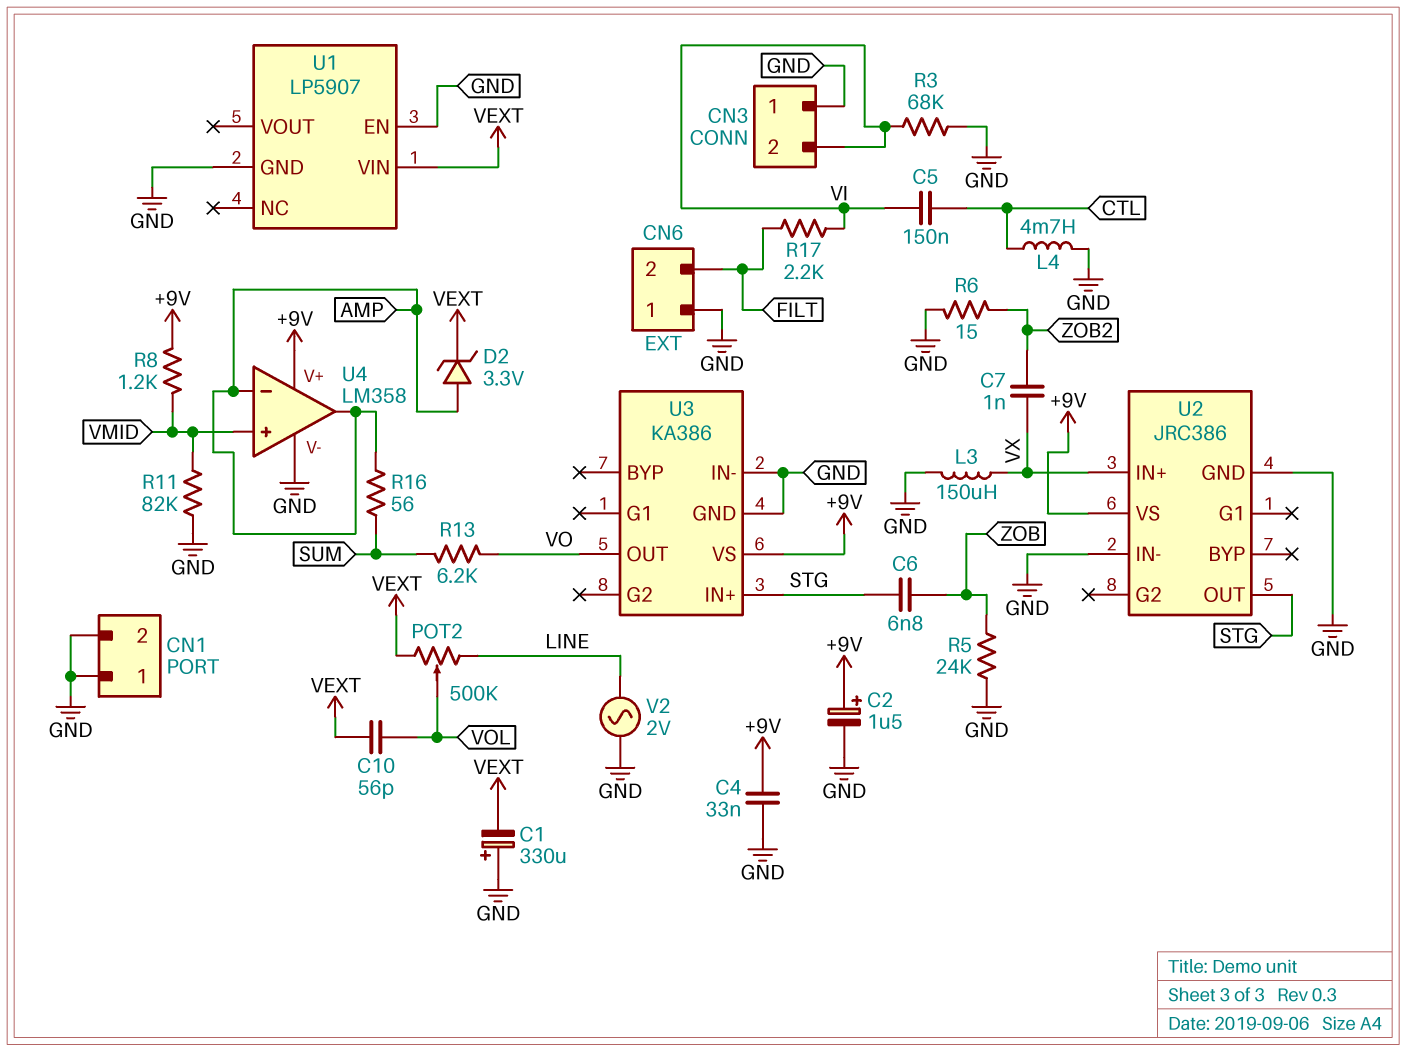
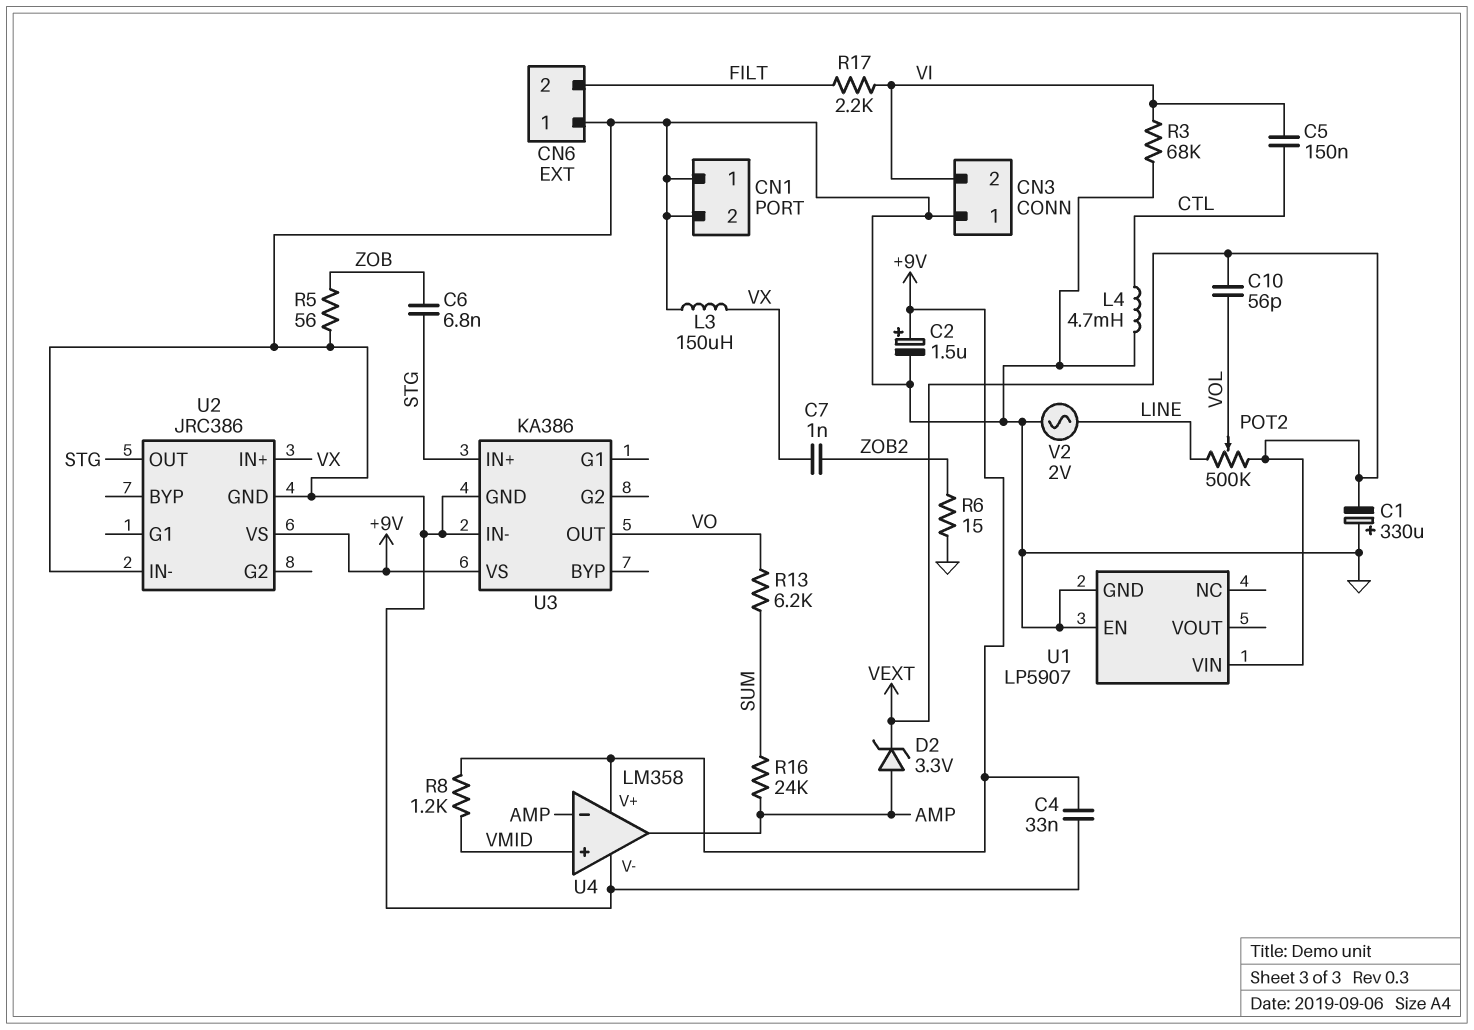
R5: 24k (GND, ZOB) -> 56 (GND, ZOB)
R11: 82k (GND, VMID) -> none
R16: 56 (AMP, SUM) -> 24k (AMP, SUM)

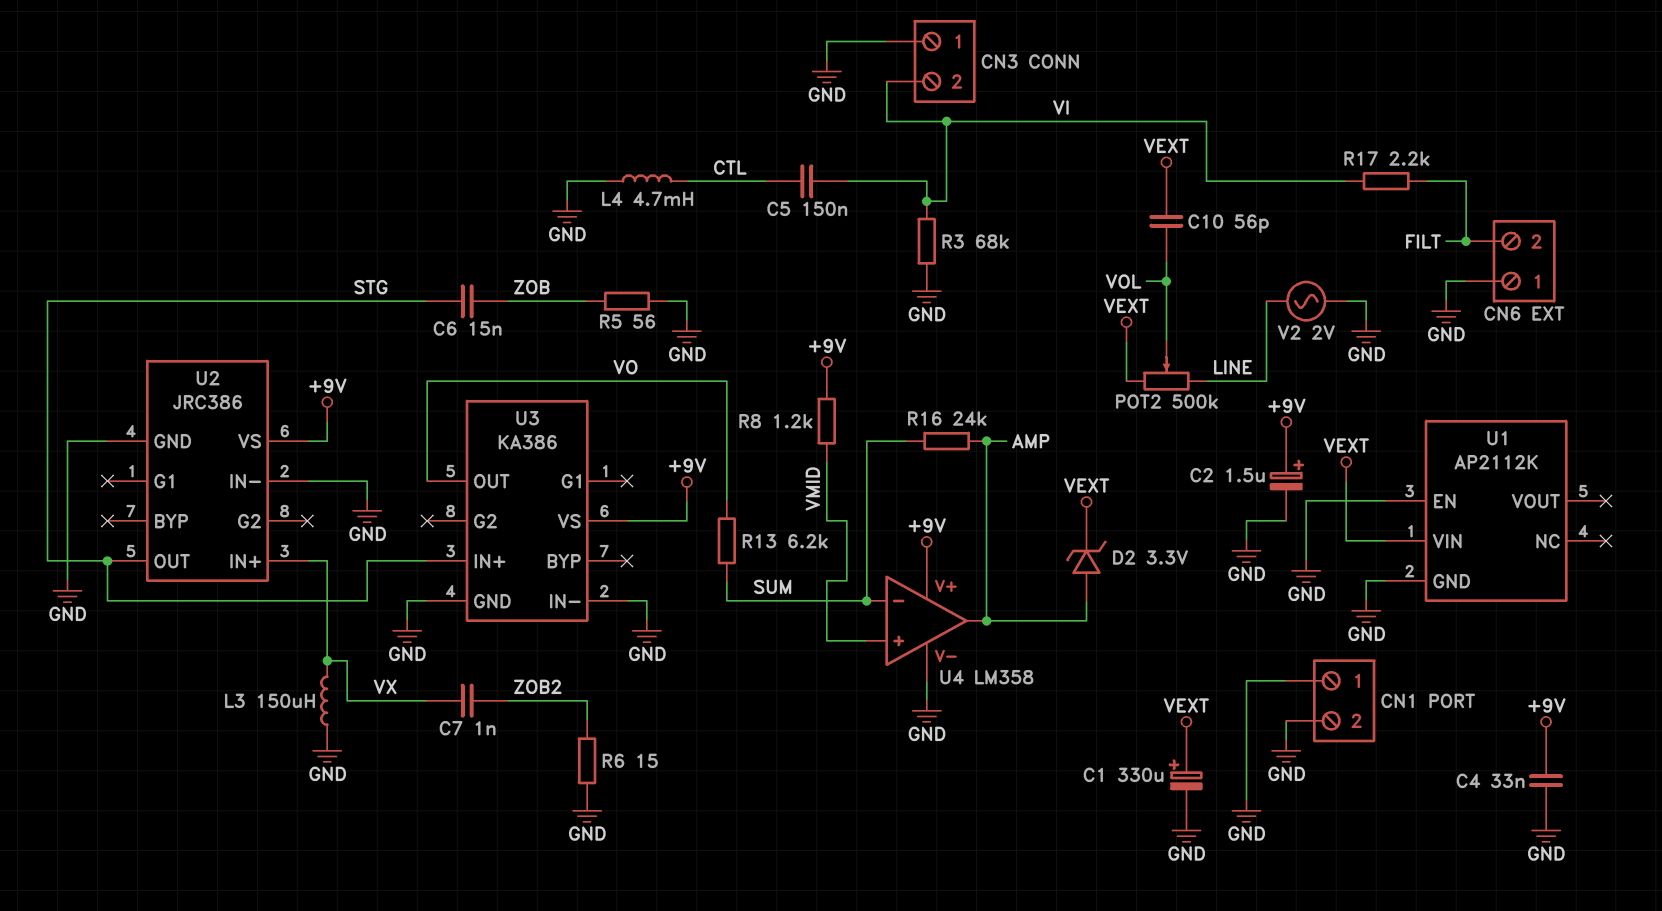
C1: 330uF (plus GND, minus VEXT) -> 330uF (plus VEXT, minus GND)
C6: 6.8nF (STG, ZOB) -> 15nF (STG, ZOB)
U1: LP5907 -> AP2112K
U4 pin in-: AMP -> SUM

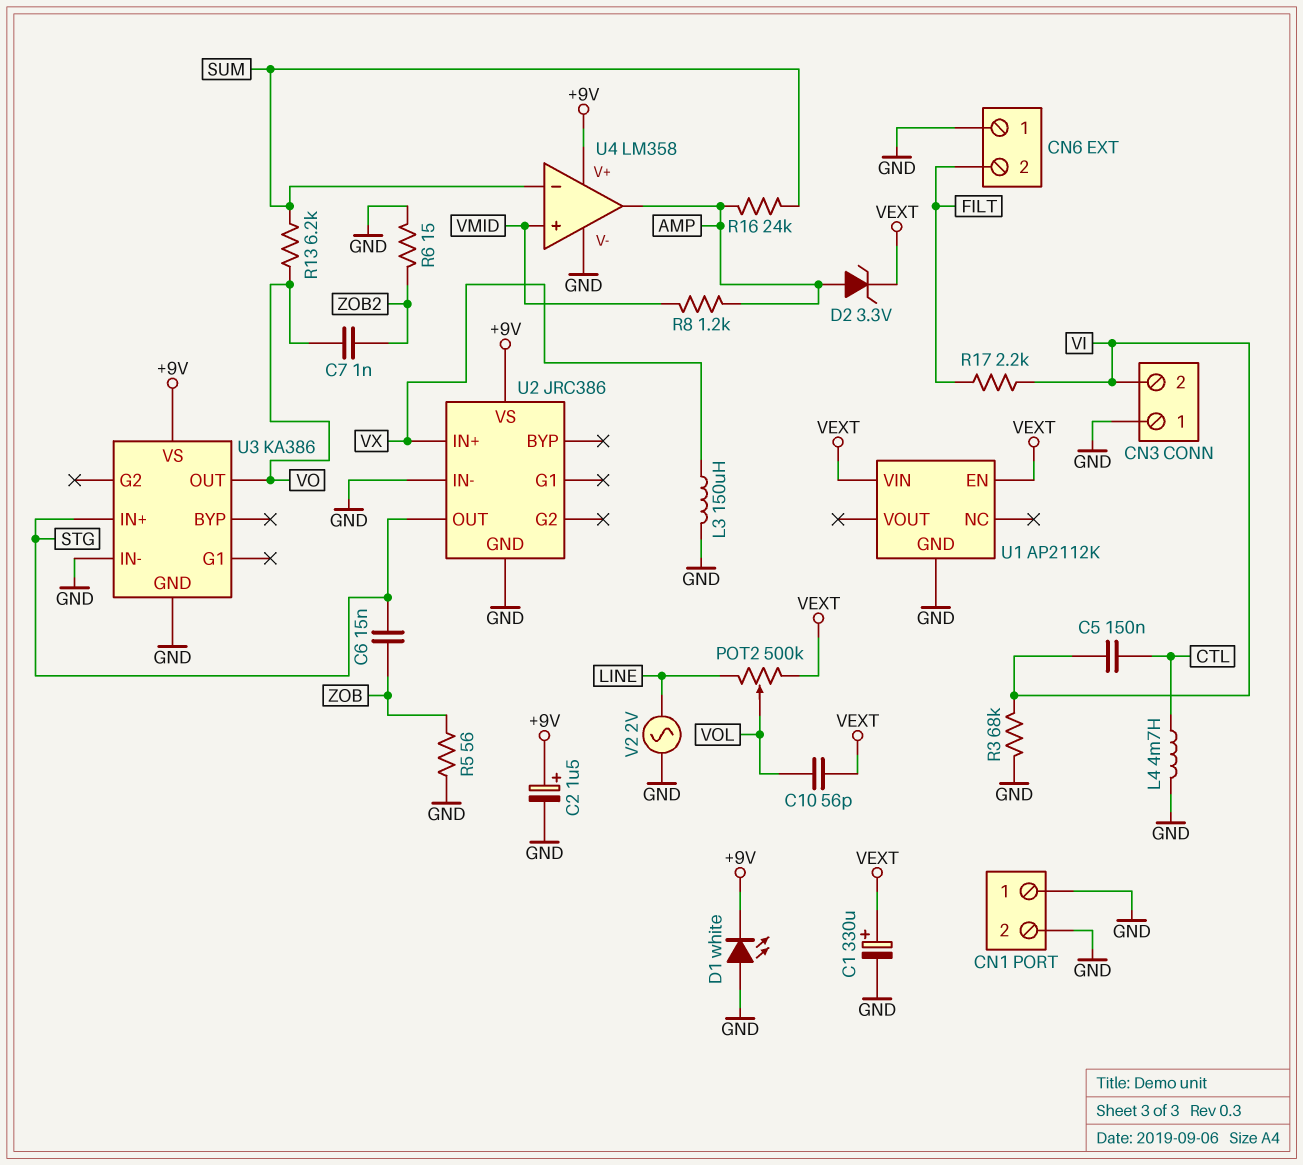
C4: 33nF (+9V, GND) -> none
C7: 1nF (VX, ZOB2) -> 1nF (VO, ZOB2)
D1: none -> LED white (A GND, K +9V)
R8: 1.2k (+9V, VMID) -> 1.2k (AMP, VMID)
U1 pin EN: GND -> VEXT

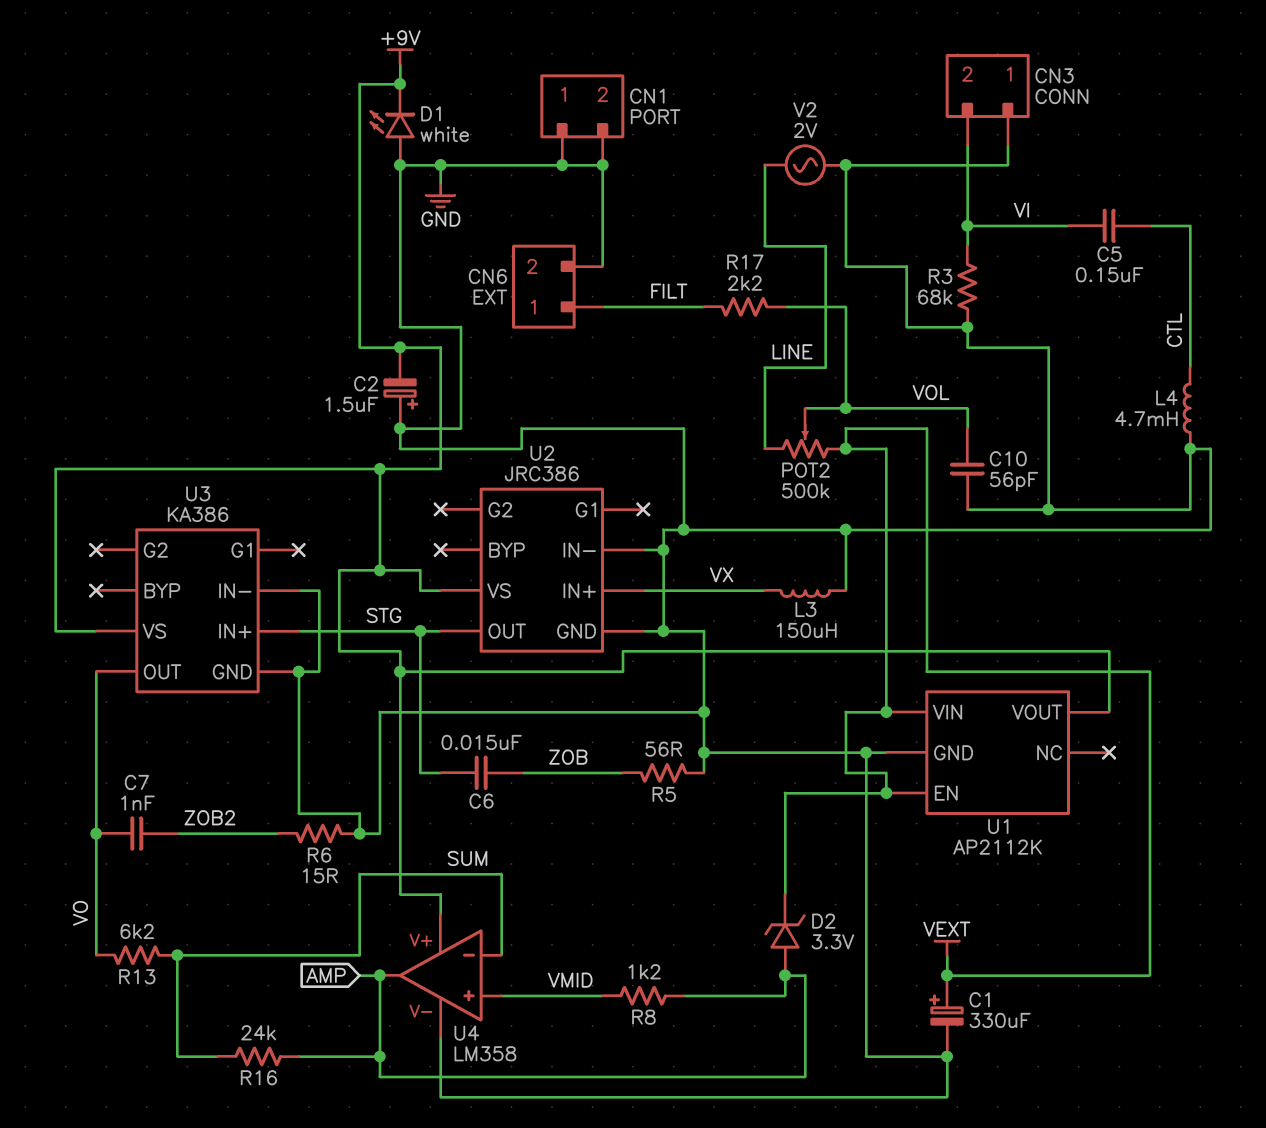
C2: 1.5uF (plus +9V, minus GND) -> 1.5uF (plus GND, minus +9V)
C10: 56pF (VEXT, VOL) -> 56pF (GND, VOL)
CN6 pin 1: GND -> FILT
CN6 pin 2: FILT -> GND
R17: 2.2k (FILT, VI) -> 2.2k (FILT, VOL)
U1 pin VOUT: none -> +9V

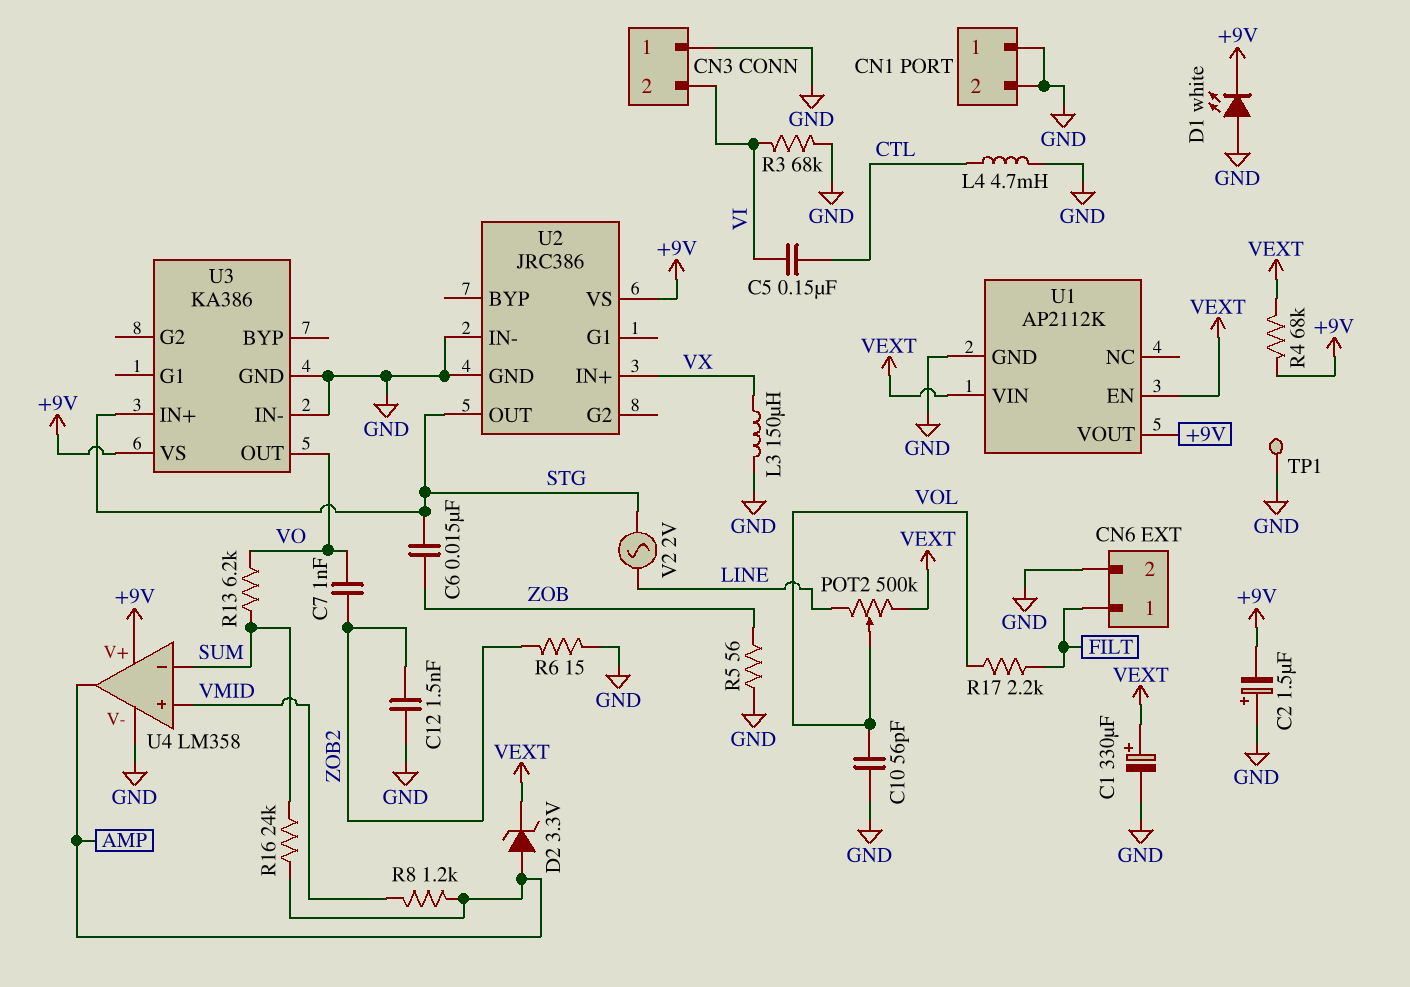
C12: none -> 1.5nF (GND, ZOB2)
R4: none -> 68k (+9V, VEXT)
TP1: none -> test point (GND)
V2: AC 2V (GND, LINE) -> AC 2V (LINE, STG)

